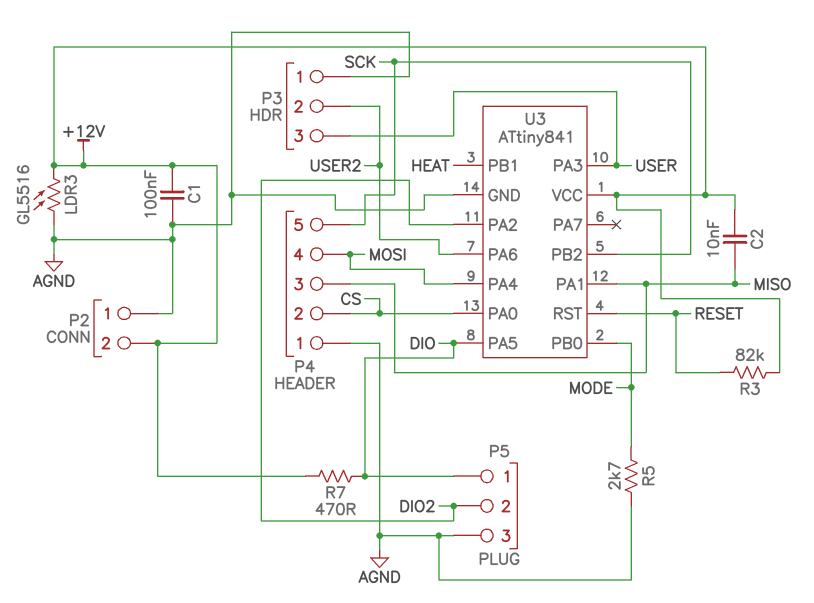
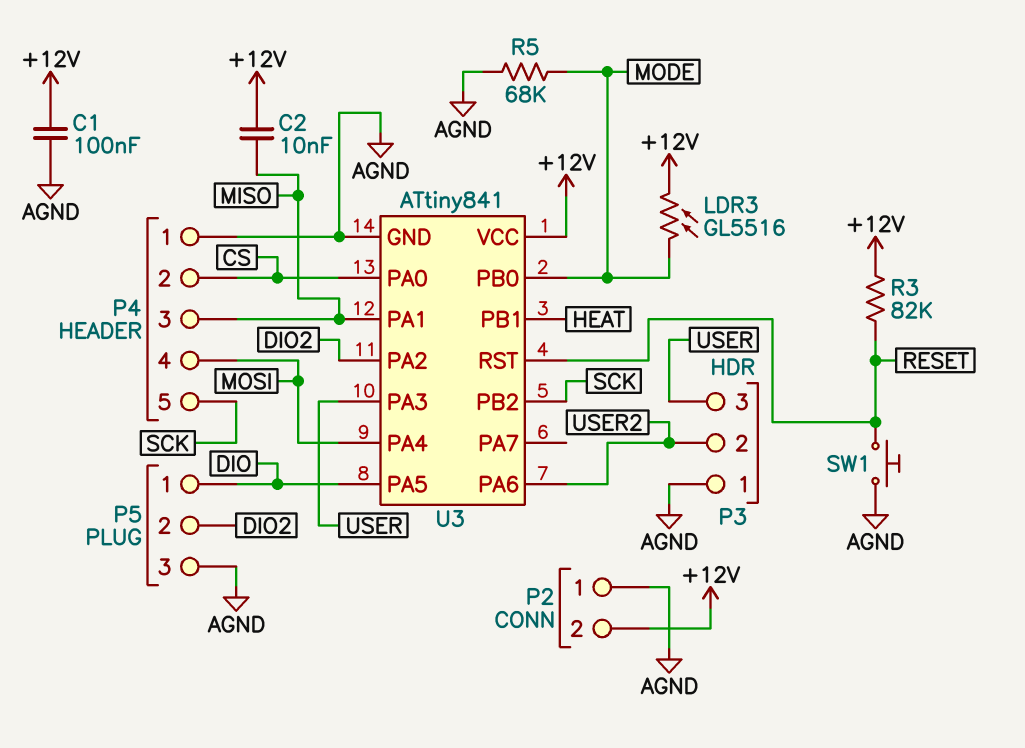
LDR3: GL5516 (+12V, AGND) -> GL5516 (+12V, MODE)
R5: 2.7k (AGND, MODE) -> 68k (AGND, MODE)
R7: 470 (+12V, DIO) -> none
SW1: none -> button (AGND, RESET)

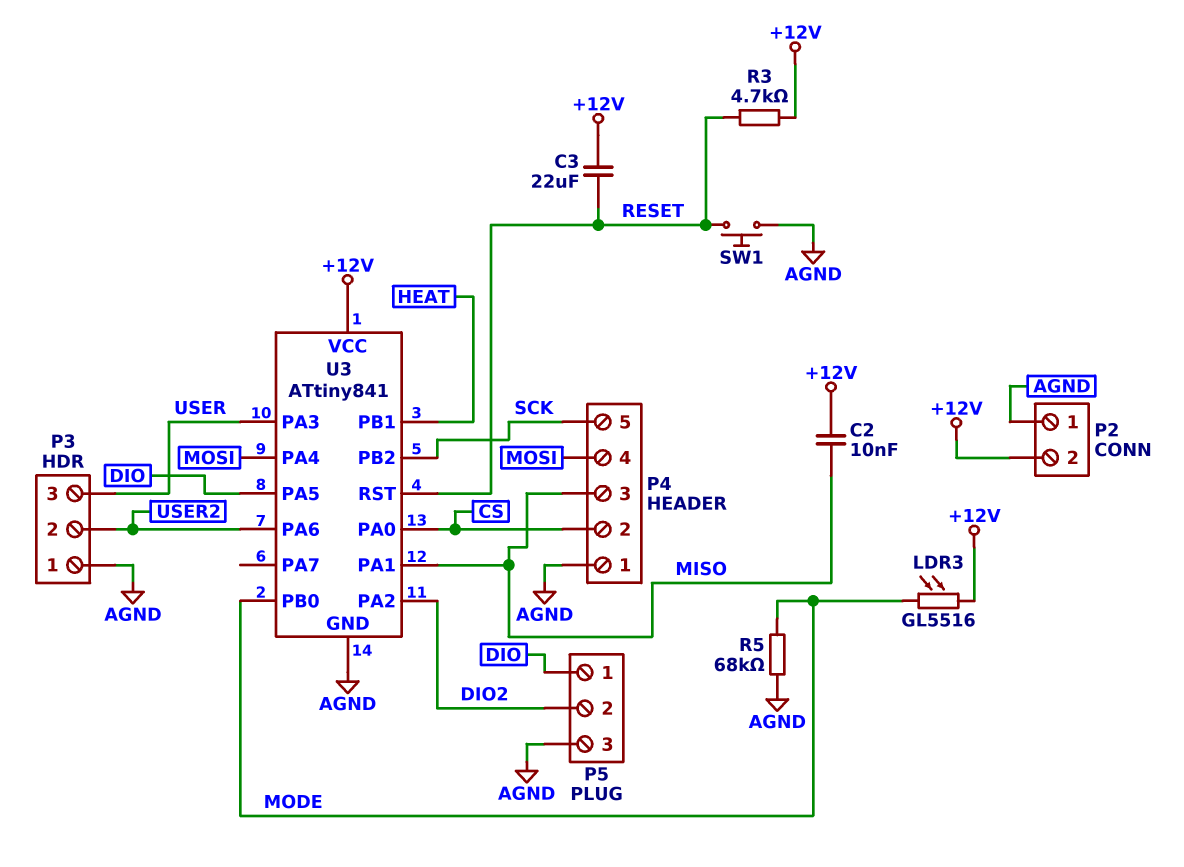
C1: 100nF (+12V, AGND) -> none
C3: none -> 22uF (+12V, RESET)
R3: 82k (+12V, RESET) -> 4.7k (+12V, RESET)

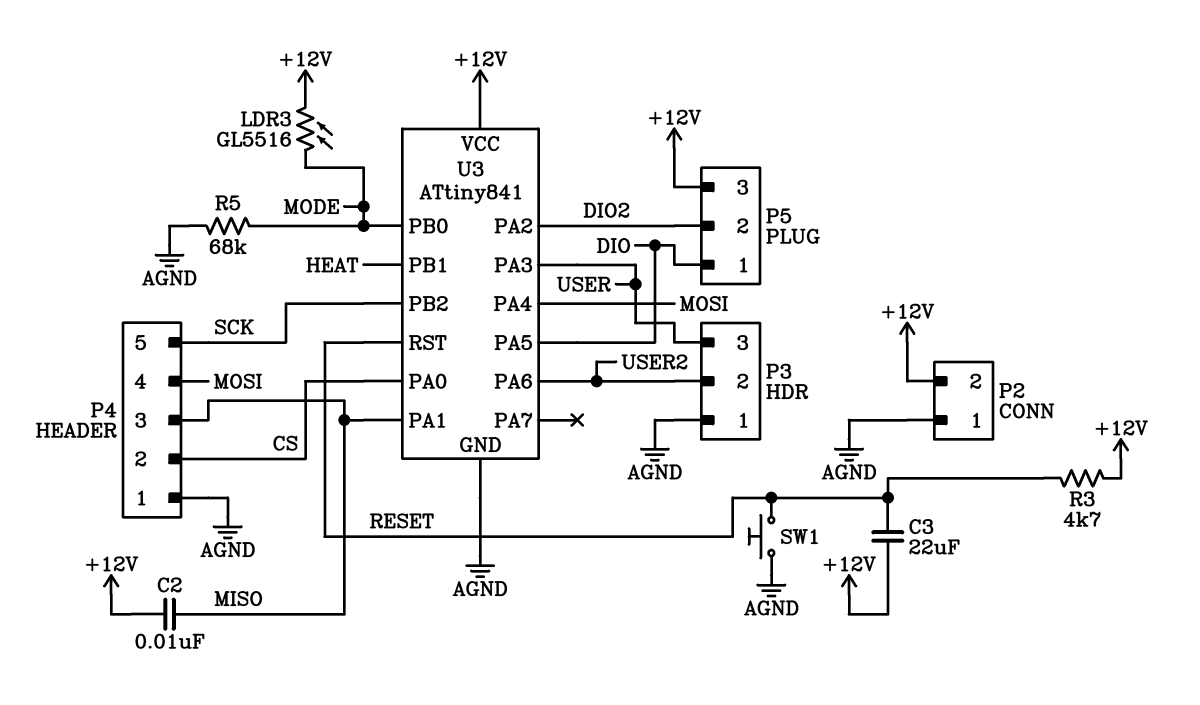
P5 pin 3: AGND -> +12V

